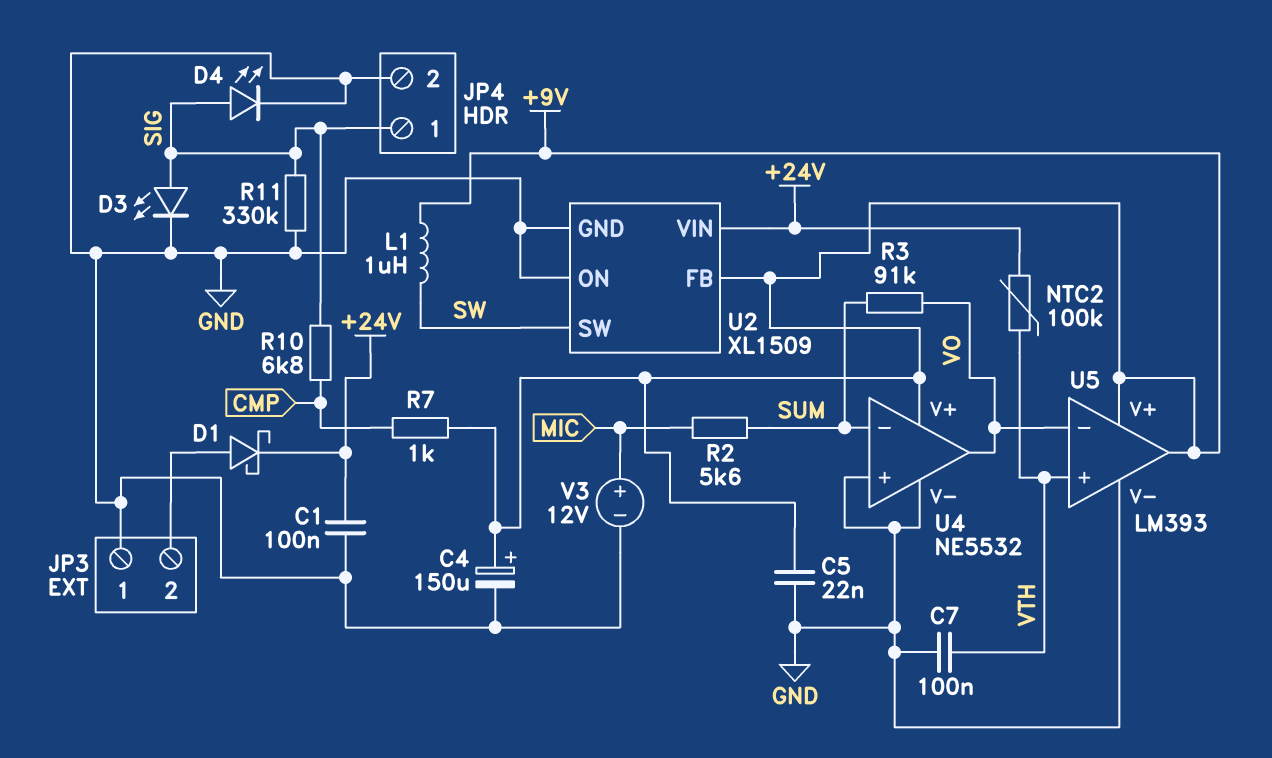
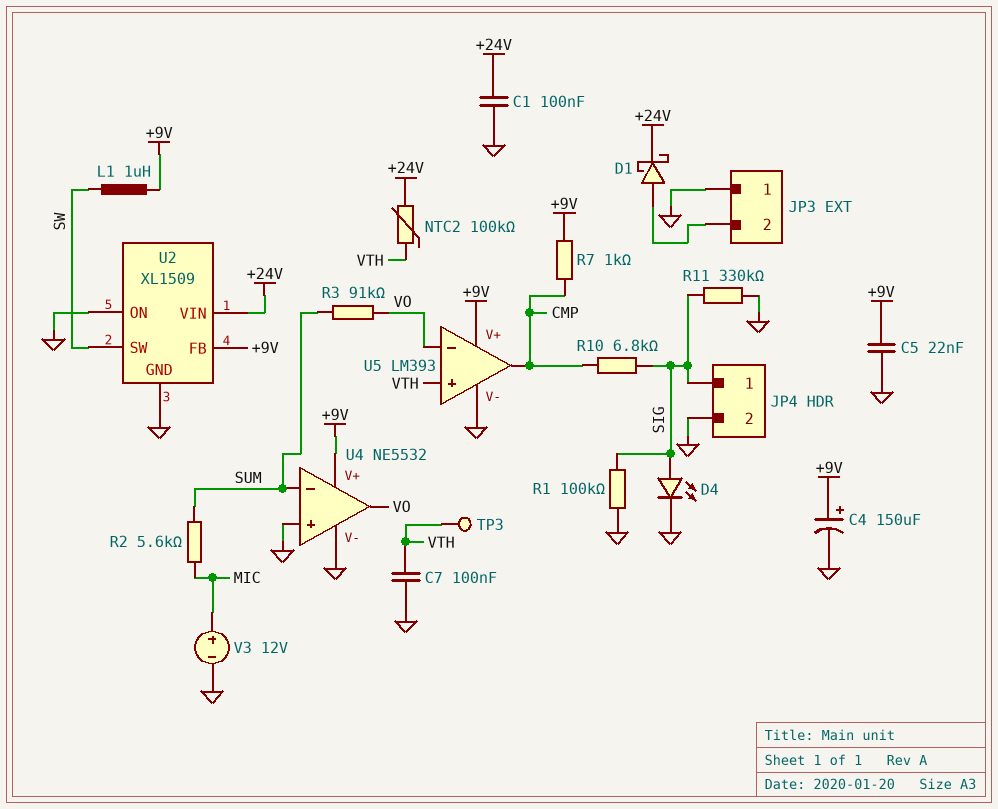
D3: LED (A SIG, K GND) -> none
R1: none -> 100k (GND, SIG)
TP3: none -> test point (VTH)
U5 pin out: +9V -> CMP

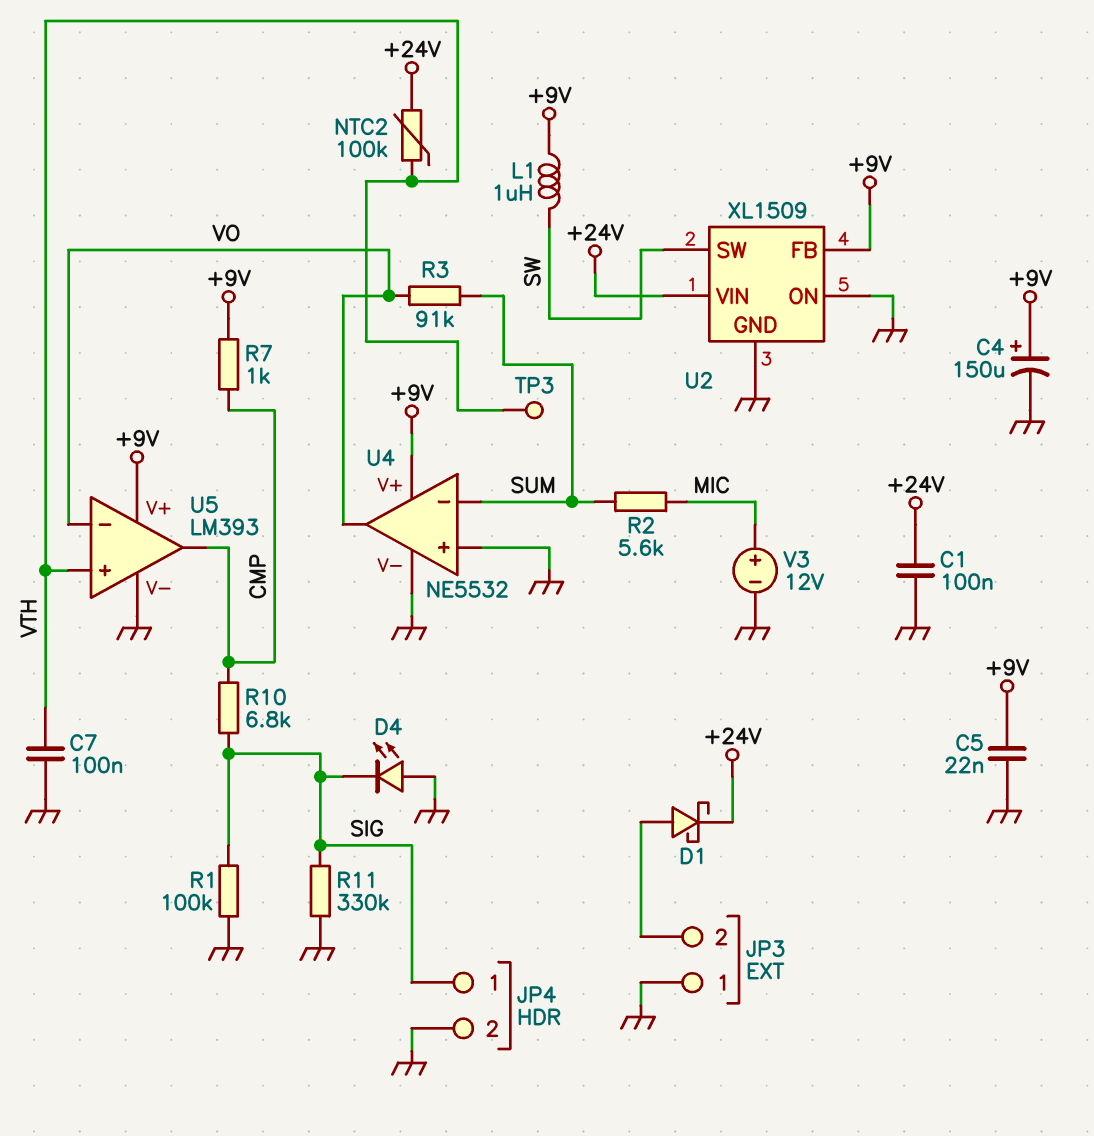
D4: LED (A SIG, K GND) -> LED (A GND, K SIG)

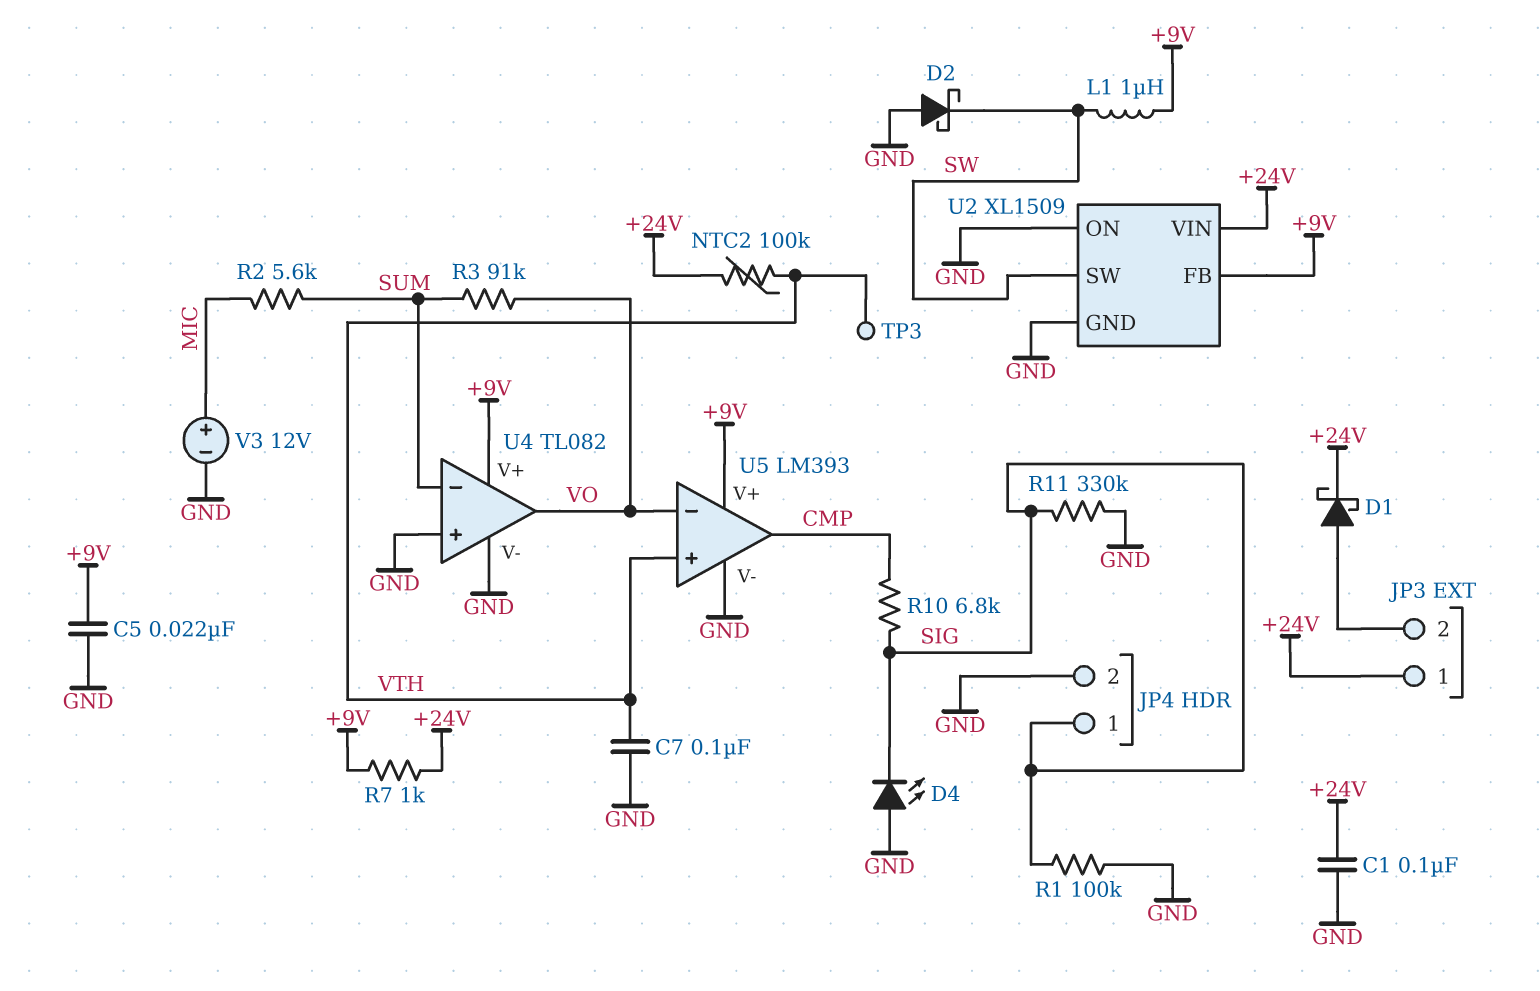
C4: 150uF (plus +9V, minus GND) -> none
D2: none -> schottky (A GND, K SW)
JP3 pin 1: GND -> +24V
R7: 1k (+9V, CMP) -> 1k (+9V, +24V)
U4: NE5532 -> TL082

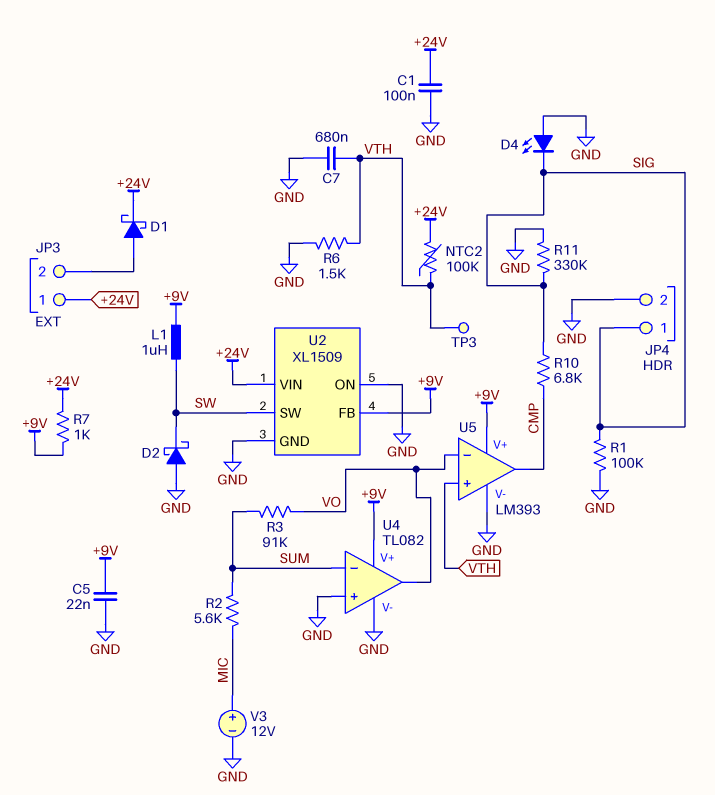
C7: 100nF (GND, VTH) -> 680nF (GND, VTH)
R6: none -> 1.5k (GND, VTH)

